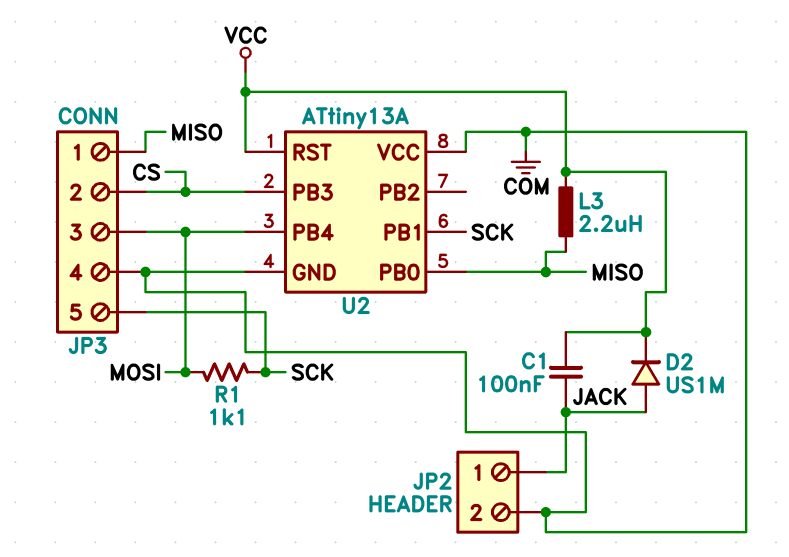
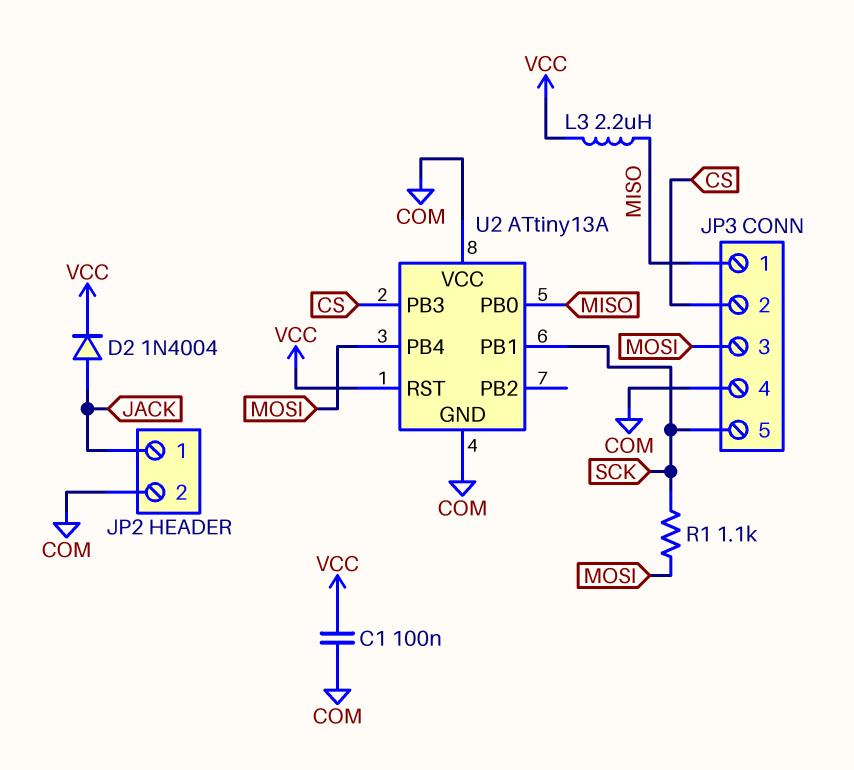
C1: 100nF (JACK, VCC) -> 100nF (COM, VCC)
D2: diode US1M (A JACK, K VCC) -> diode 1N4004 (A JACK, K VCC)

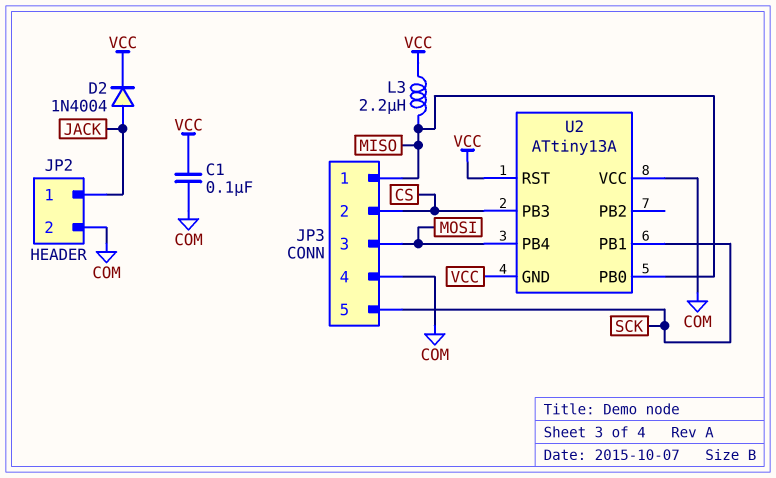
R1: 1.1k (MOSI, SCK) -> none
U2 pin GND: COM -> VCC

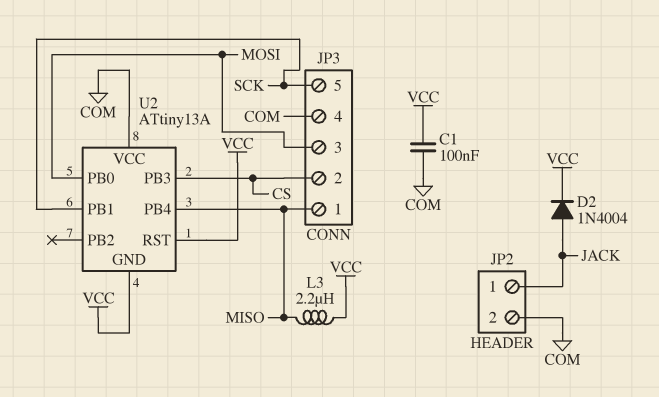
U2 pin PB0: MISO -> MOSI
U2 pin PB4: MOSI -> MISO

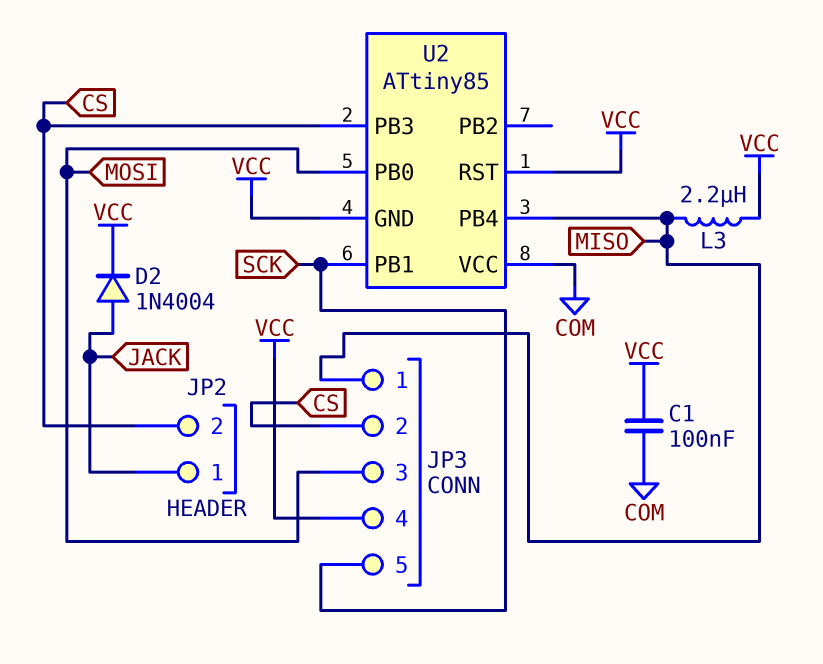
JP2 pin 2: COM -> CS
JP3 pin 4: COM -> VCC
U2: ATtiny13A -> ATtiny85

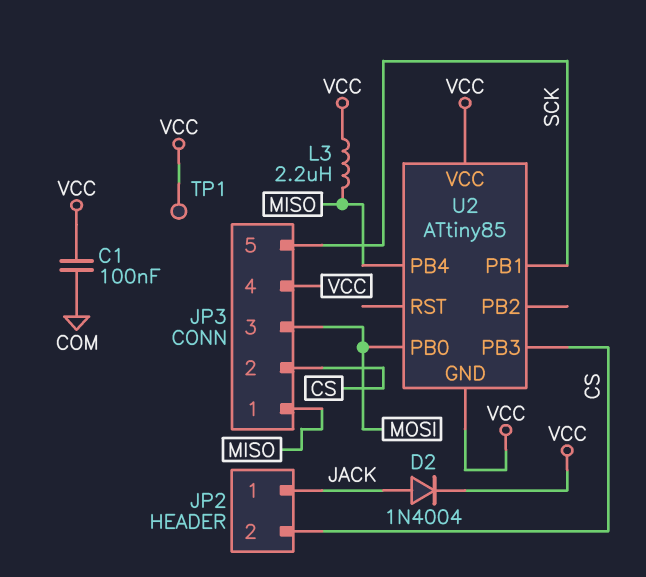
TP1: none -> test point (VCC)
U2 pin RST: VCC -> none
U2 pin VCC: COM -> VCC

